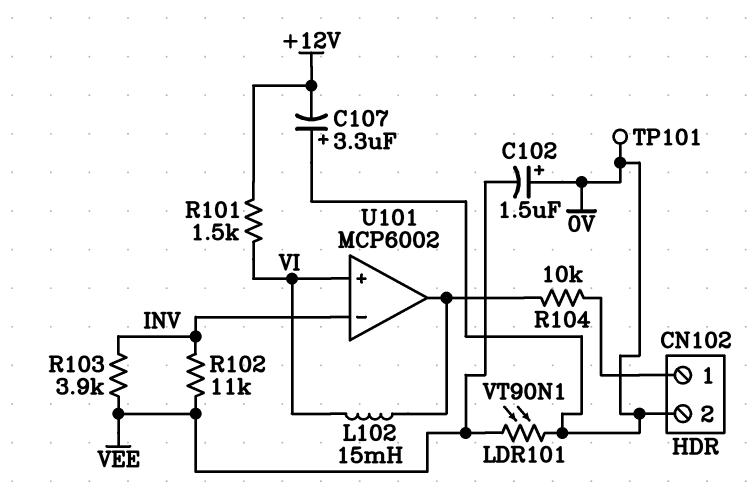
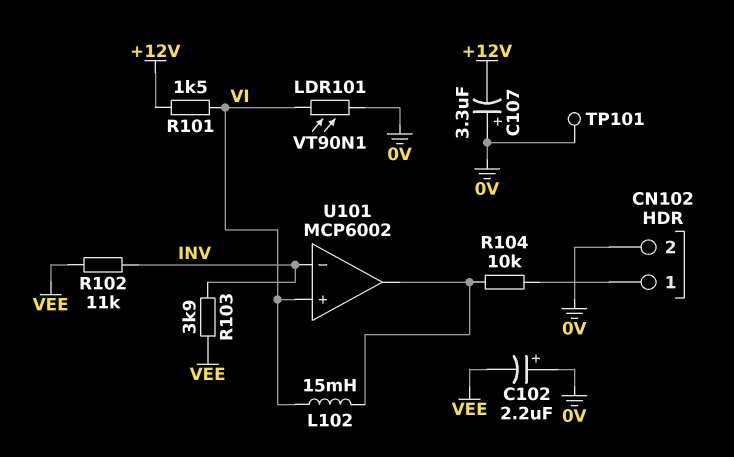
C102: 1.5uF (plus 0V, minus VEE) -> 2.2uF (plus 0V, minus VEE)
LDR101: VT90N1 (0V, VEE) -> VT90N1 (0V, VI)

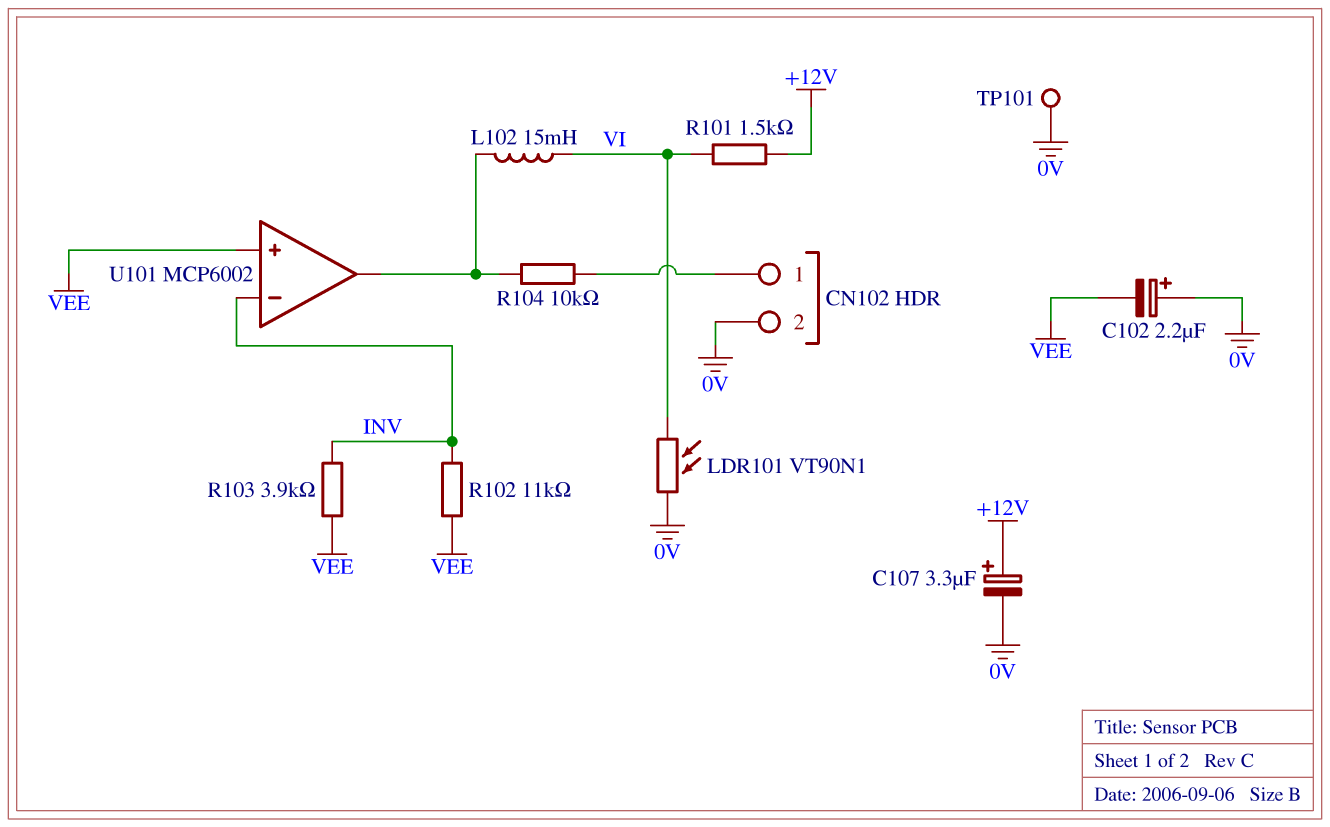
C107: 3.3uF (plus 0V, minus +12V) -> 3.3uF (plus +12V, minus 0V)
U101 pin in+: VI -> VEE

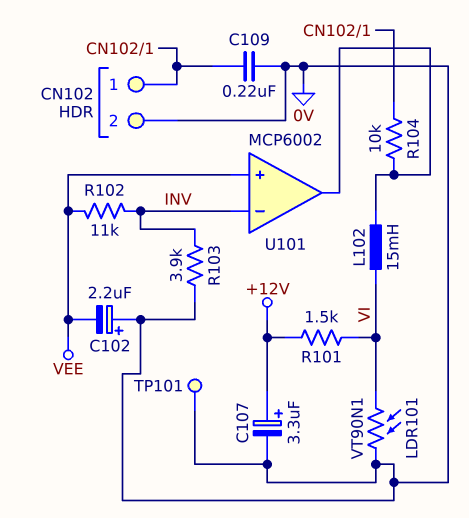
C109: none -> 220nF (0V, CN102/1)
R103: 3.9k (INV, VEE) -> 3.9k (0V, INV)

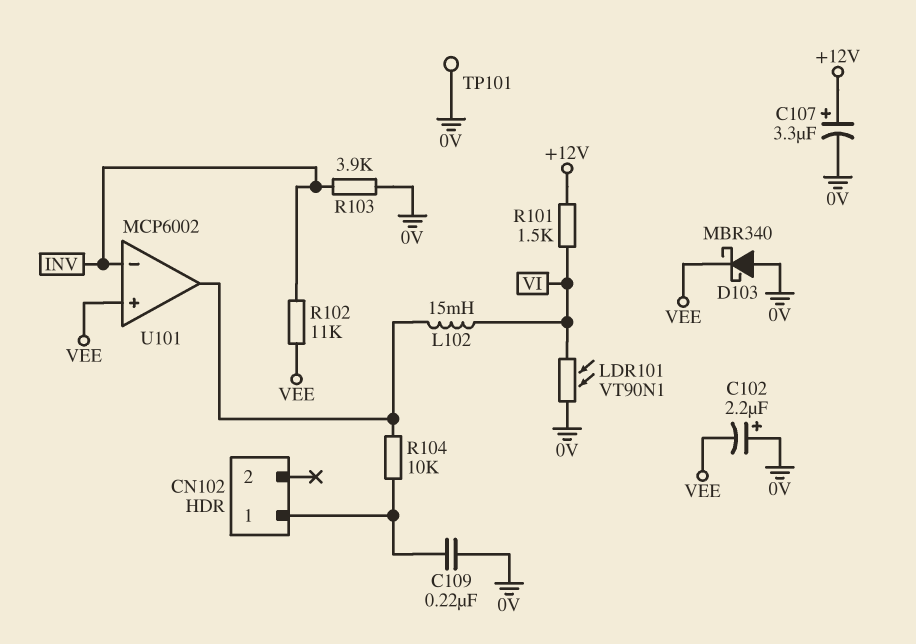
CN102 pin 2: 0V -> none
D103: none -> schottky MBR340 (A 0V, K VEE)

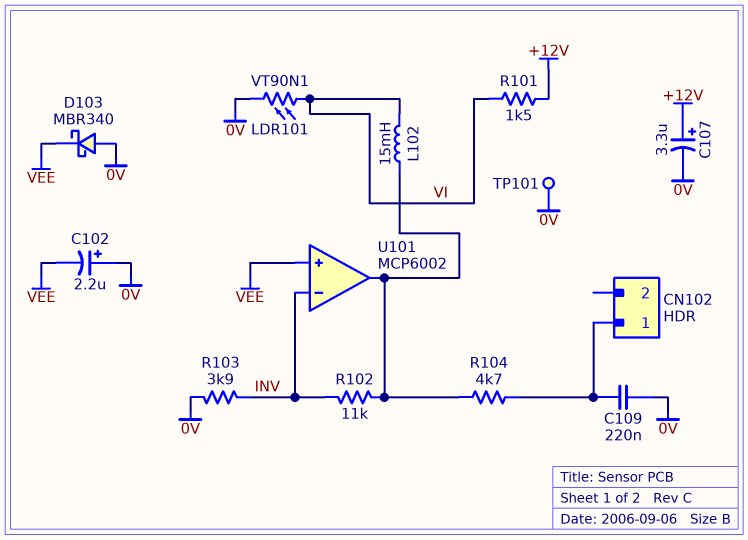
R102: 11k (INV, VEE) -> 11k (INV, U101/out)
R104: 10k (CN102/1, U101/out) -> 4.7k (CN102/1, U101/out)

